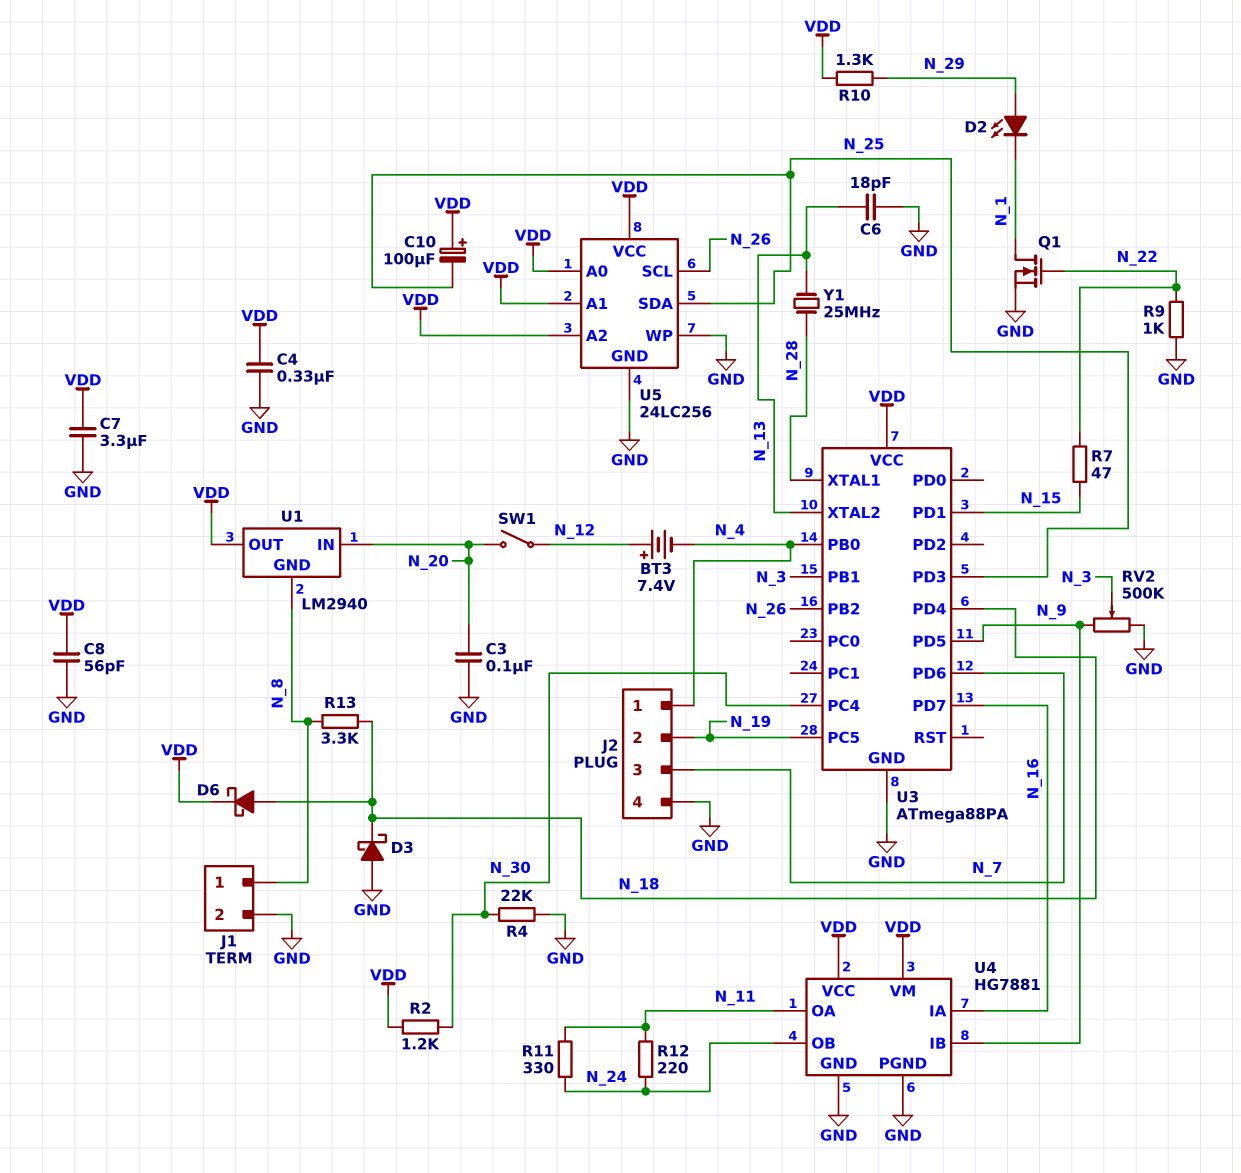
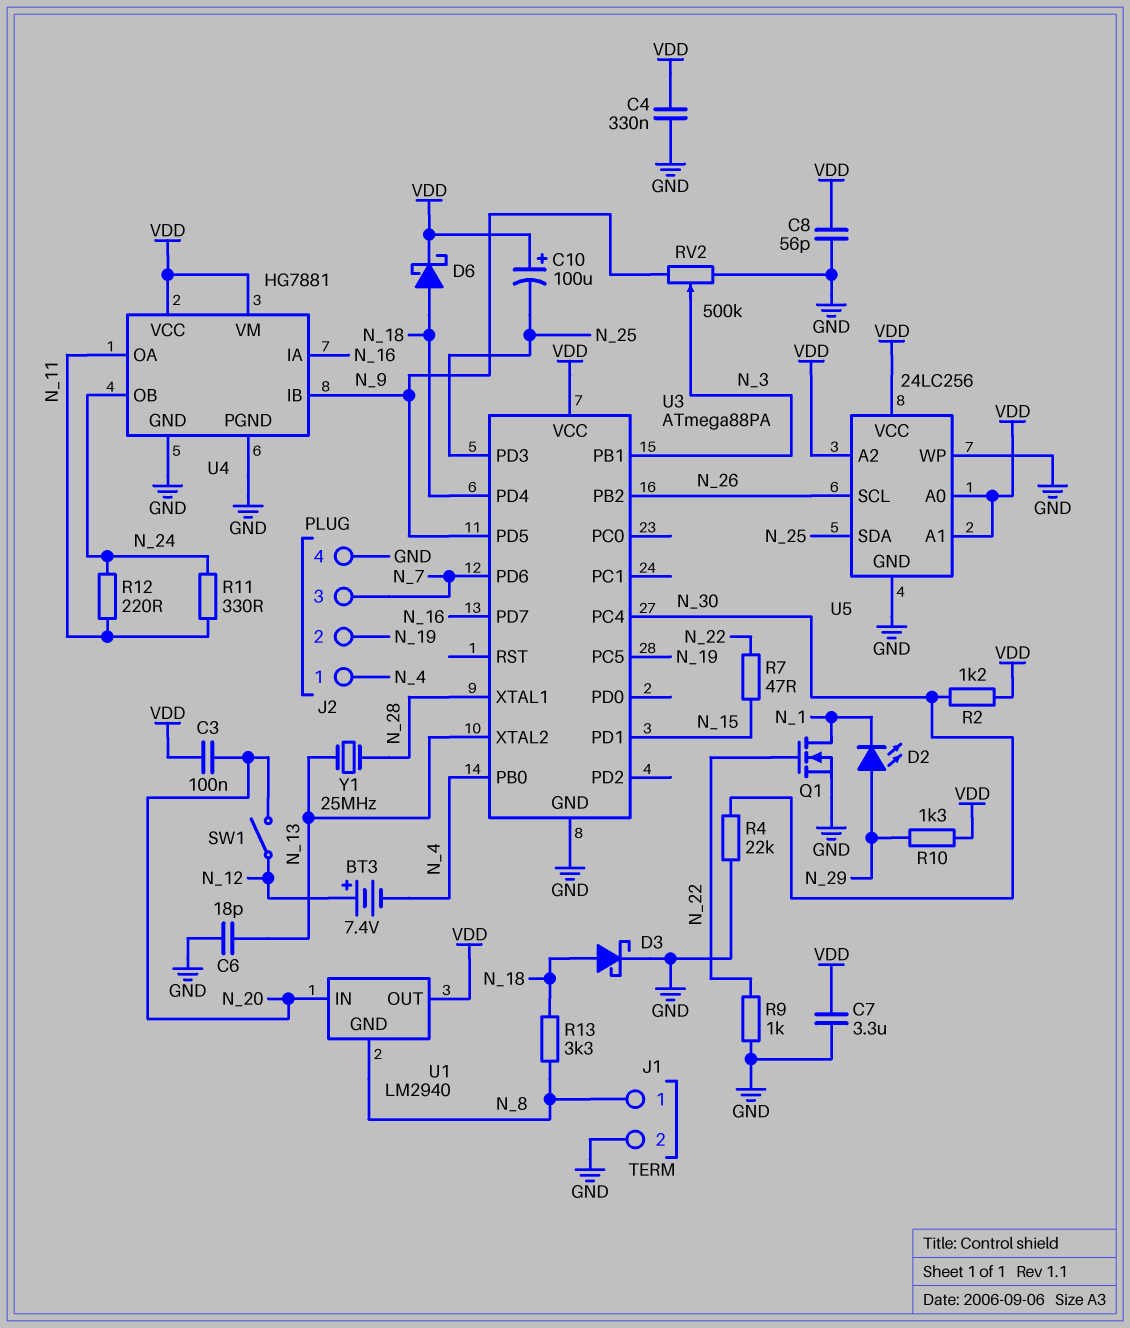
C3: 100nF (GND, N_20) -> 100nF (N_20, VDD)
D3: schottky (A GND, K N_18) -> schottky (A N_18, K GND)

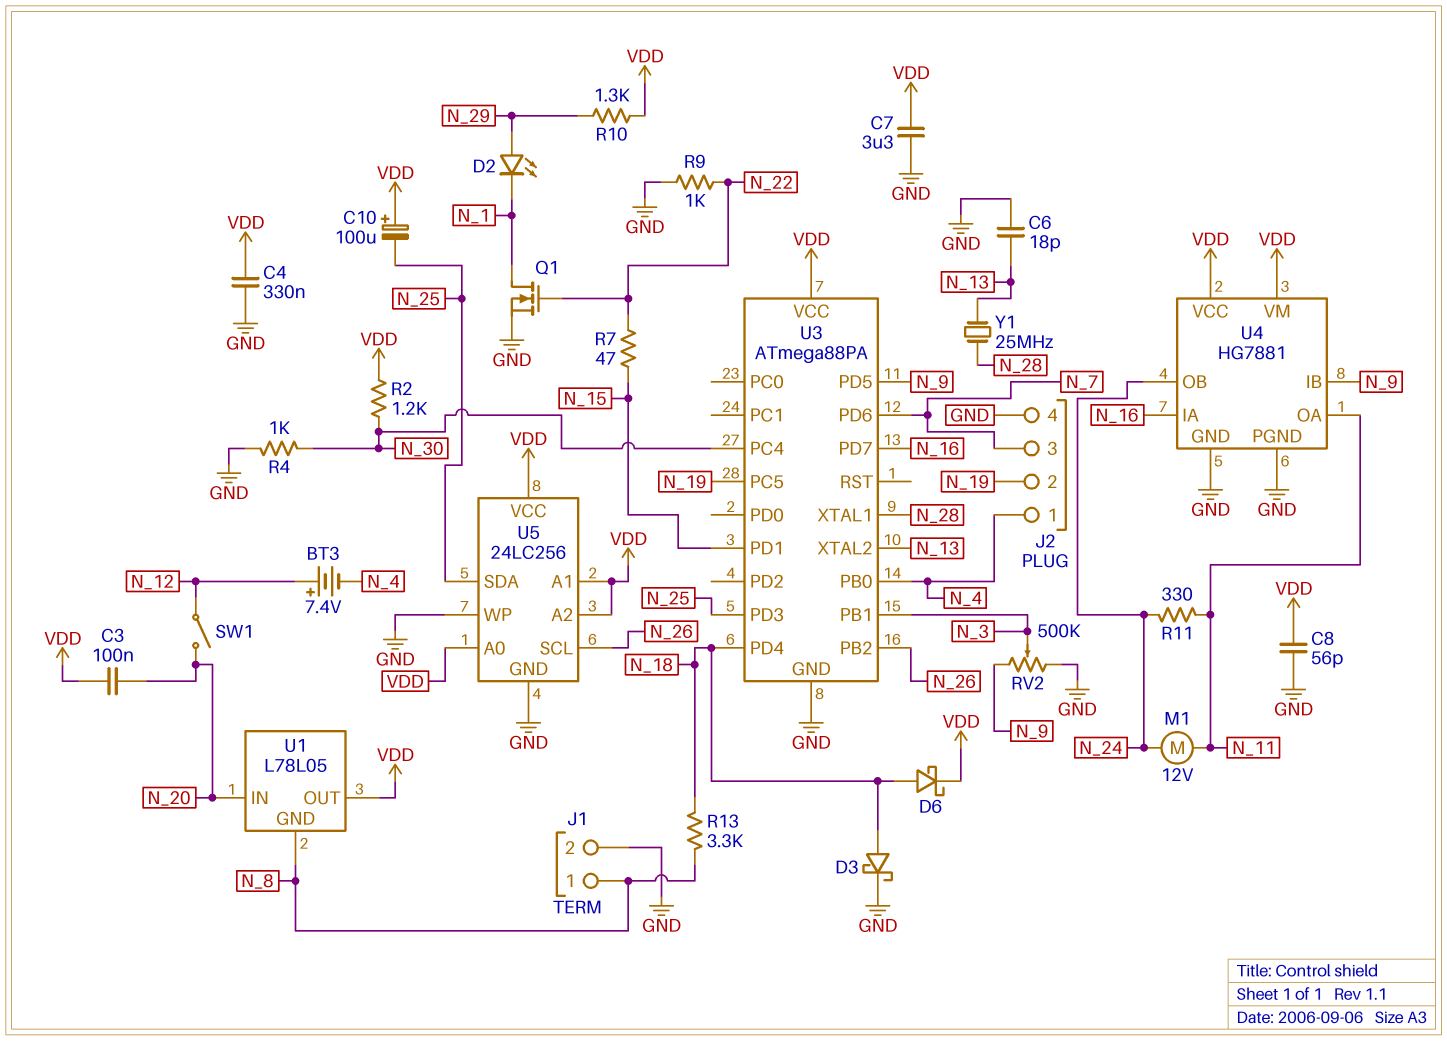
M1: none -> motor 12V (N_11, N_24)
R4: 22k (GND, N_30) -> 1k (GND, N_30)
R12: 220 (N_11, N_24) -> none
U1: LM2940 -> L78L05

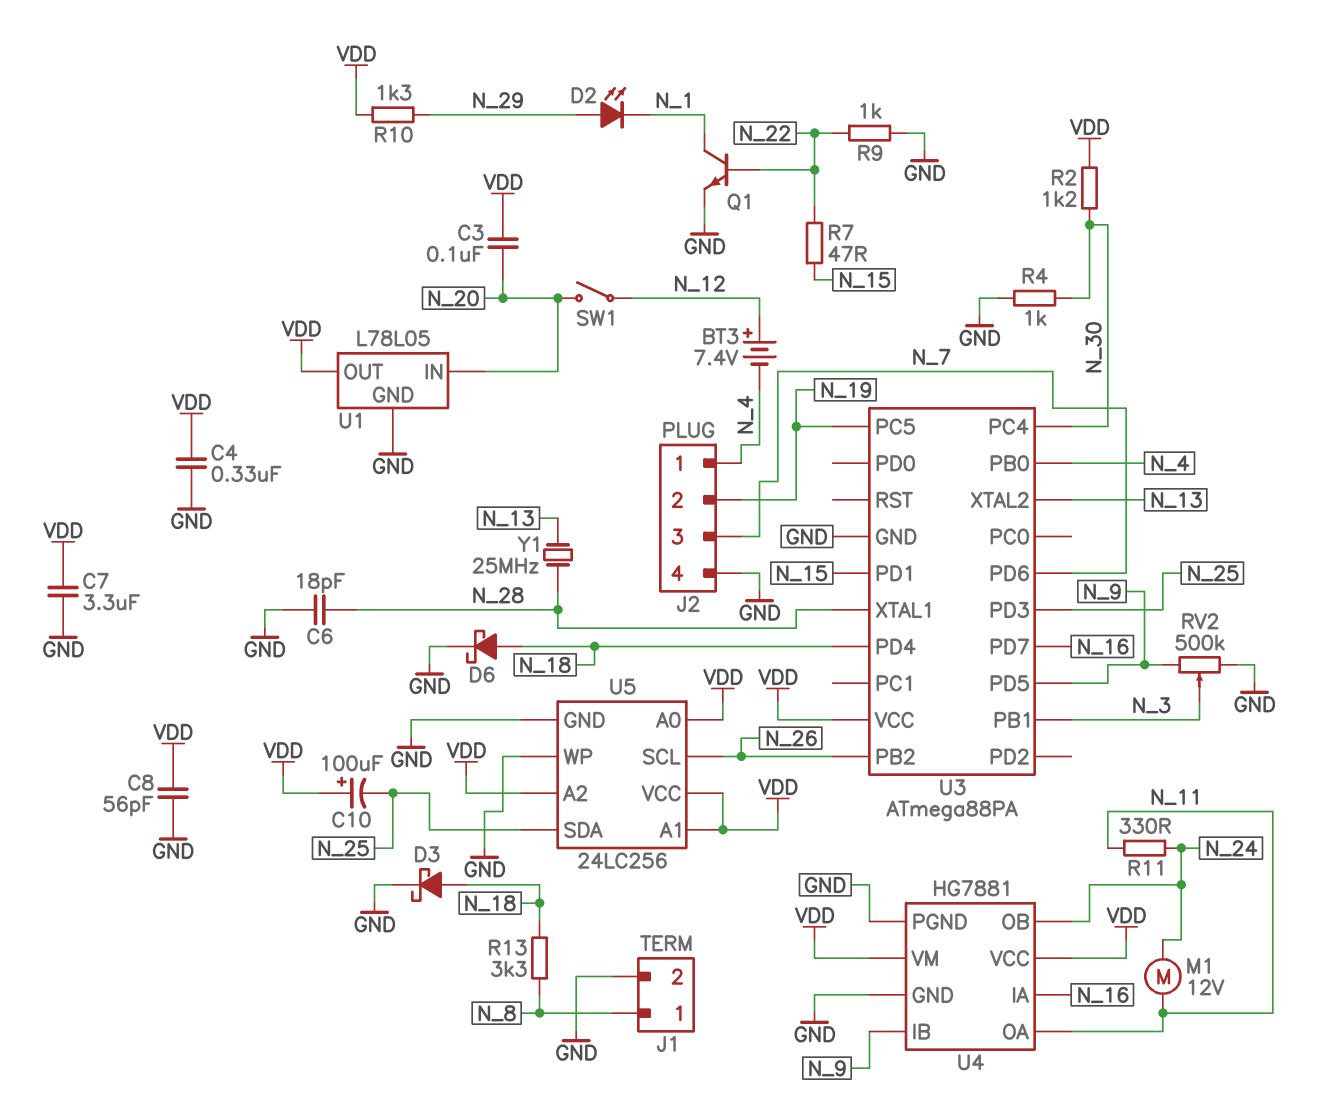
C6: 18pF (GND, N_13) -> 18pF (GND, N_28)
D6: schottky (A N_18, K VDD) -> schottky (A N_18, K GND)
Q1: NMOS (G N_22, D N_1, S GND) -> NPN (B N_22, C N_1, E GND)
U1 pin GND: N_8 -> GND

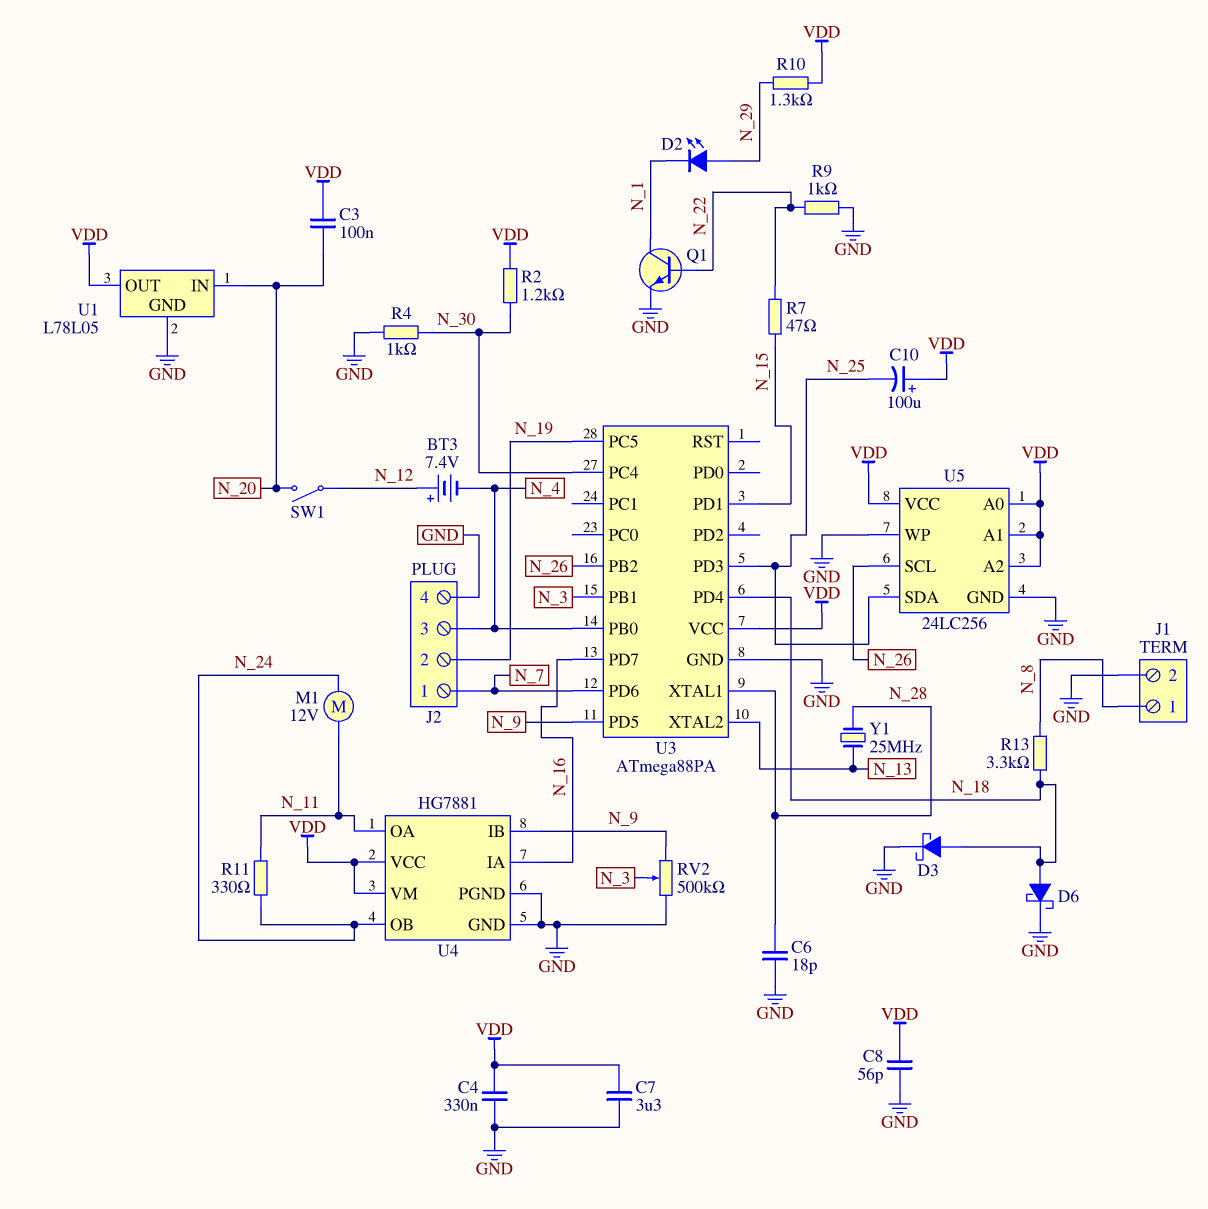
J2 pin 1: N_4 -> N_7
J2 pin 3: N_7 -> N_4

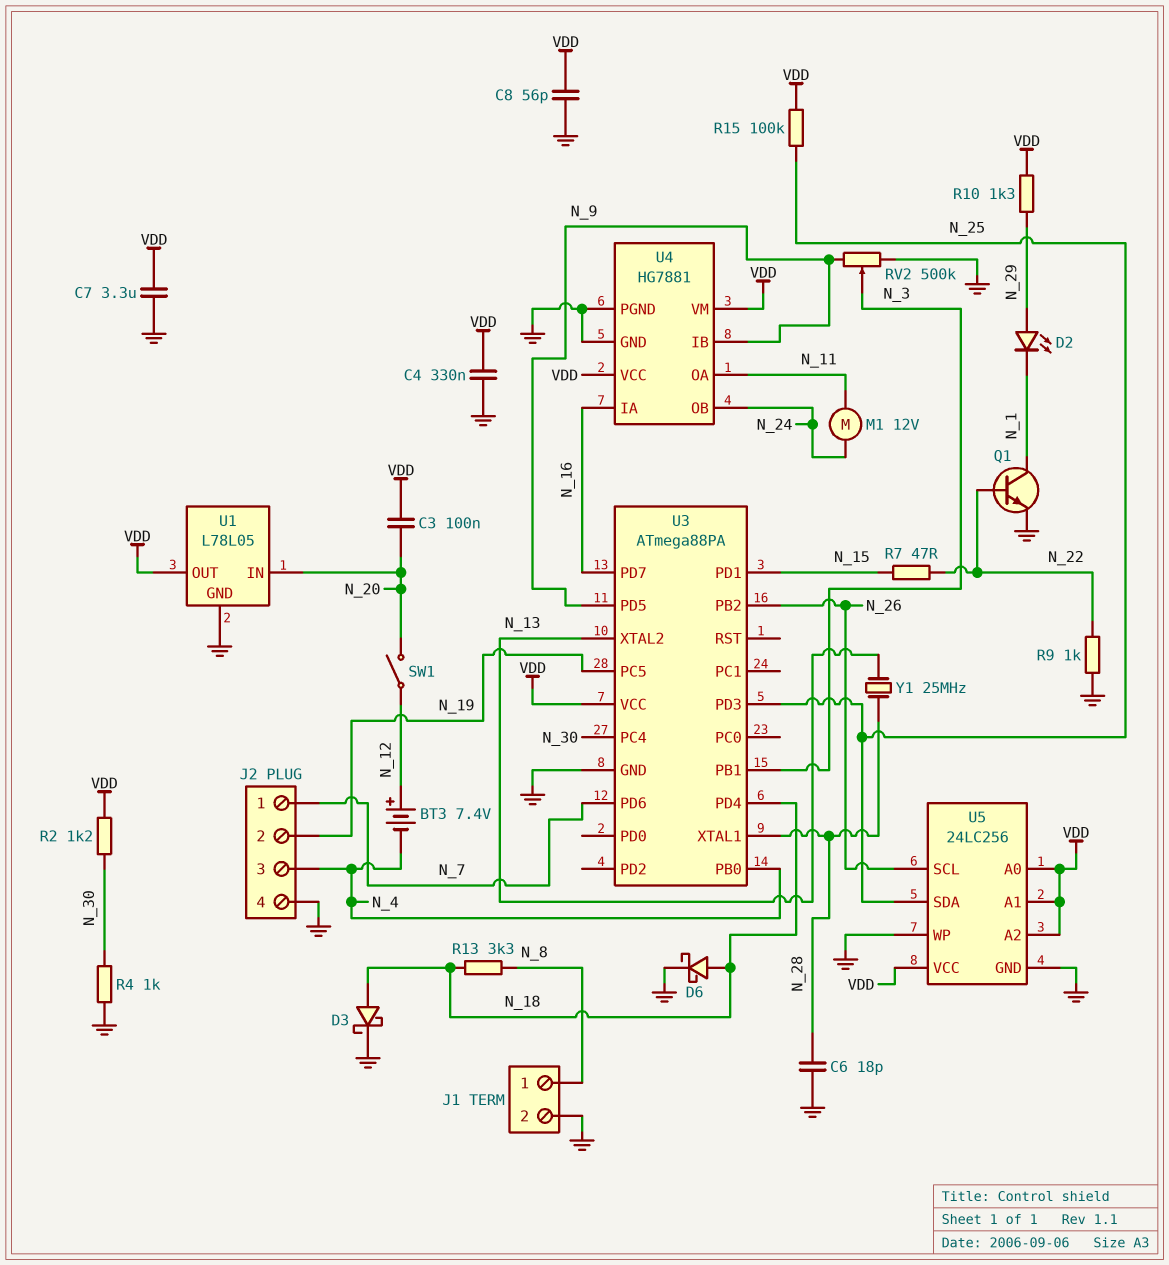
C10: 100uF (plus VDD, minus N_25) -> none
R11: 330 (N_11, N_24) -> none
R15: none -> 100k (N_25, VDD)

